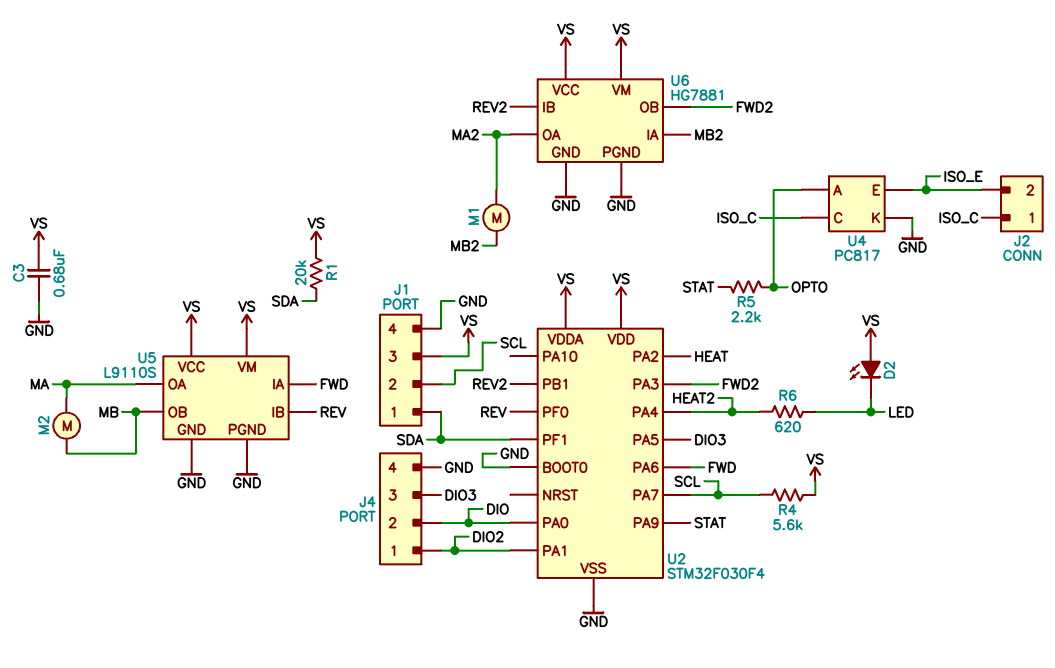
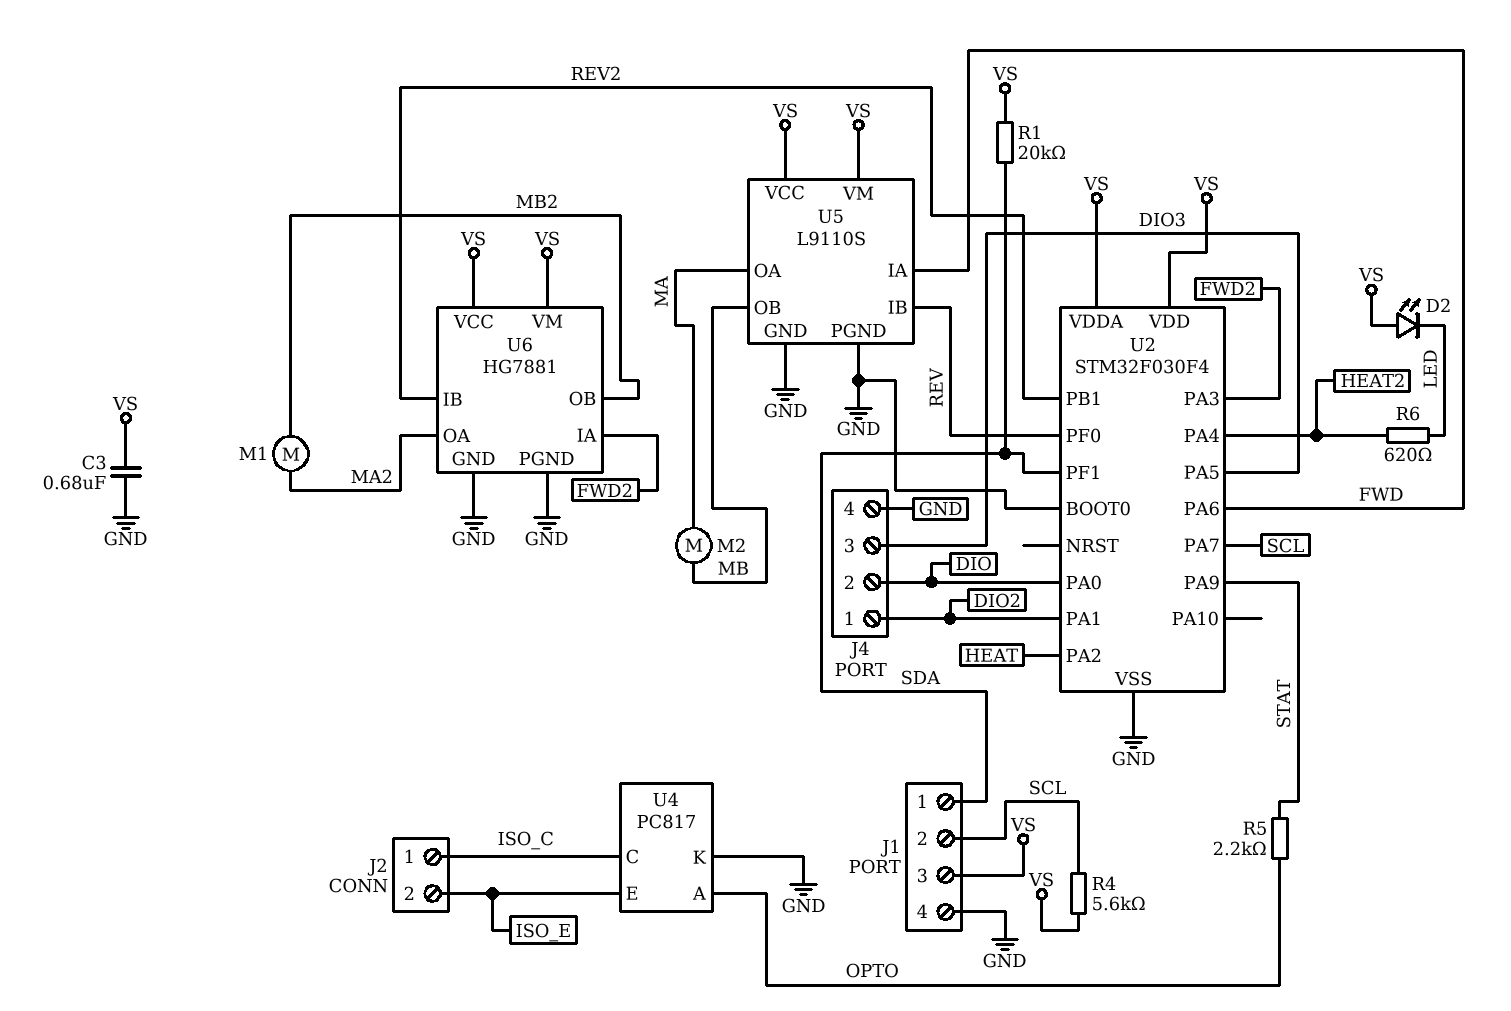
U6 pin IA: MB2 -> FWD2
U6 pin OB: FWD2 -> MB2

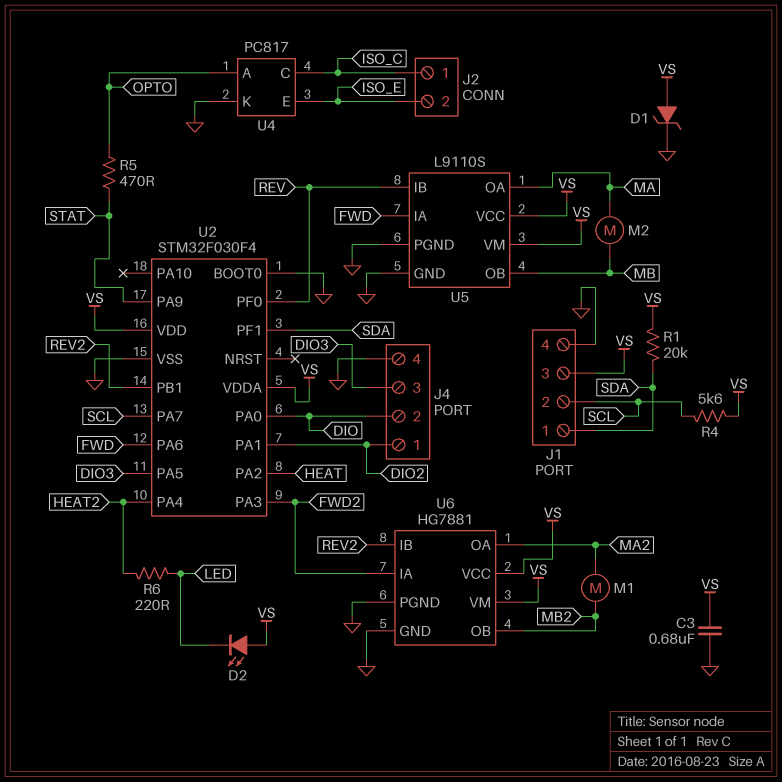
D1: none -> zener (A VS, K GND)
R5: 2.2k (OPTO, STAT) -> 470 (OPTO, STAT)
R6: 620 (HEAT2, LED) -> 220 (HEAT2, LED)

